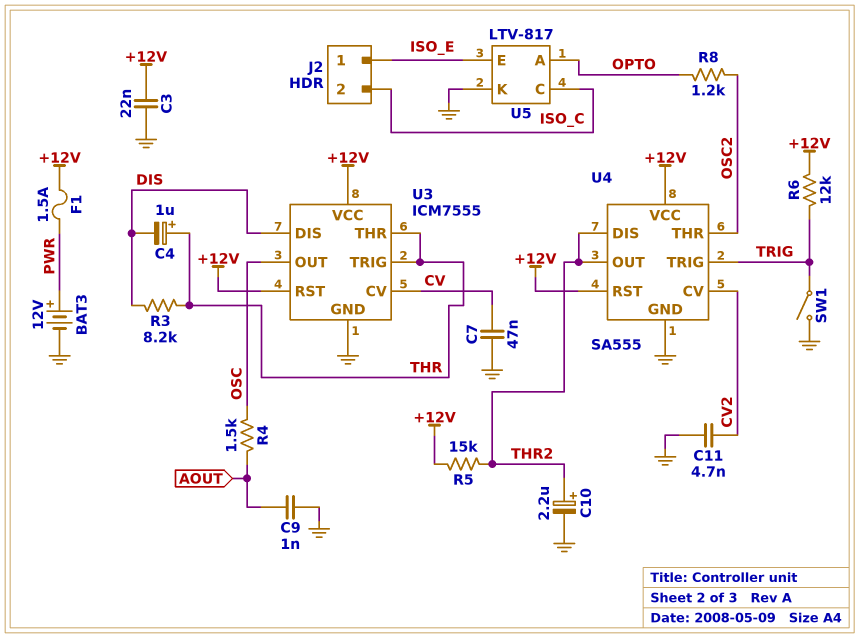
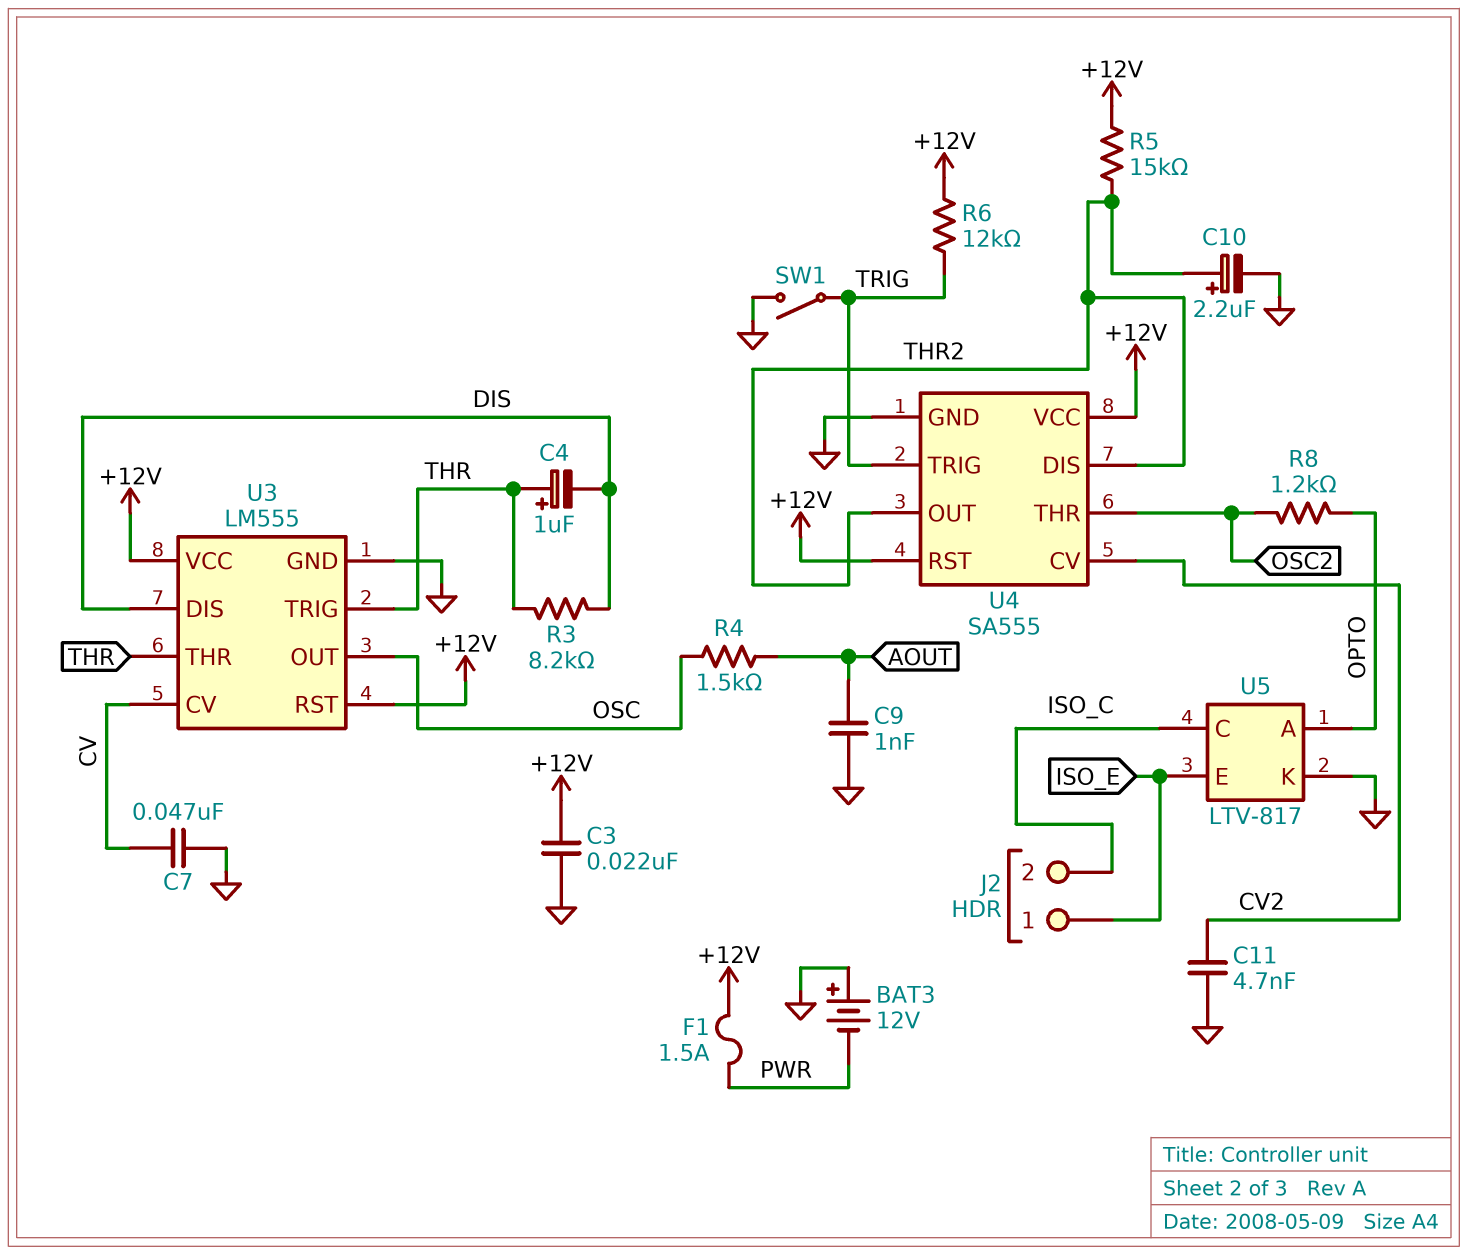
BAT3: 12V (plus PWR, minus GND) -> 12V (plus GND, minus PWR)
U3: ICM7555 -> LM555

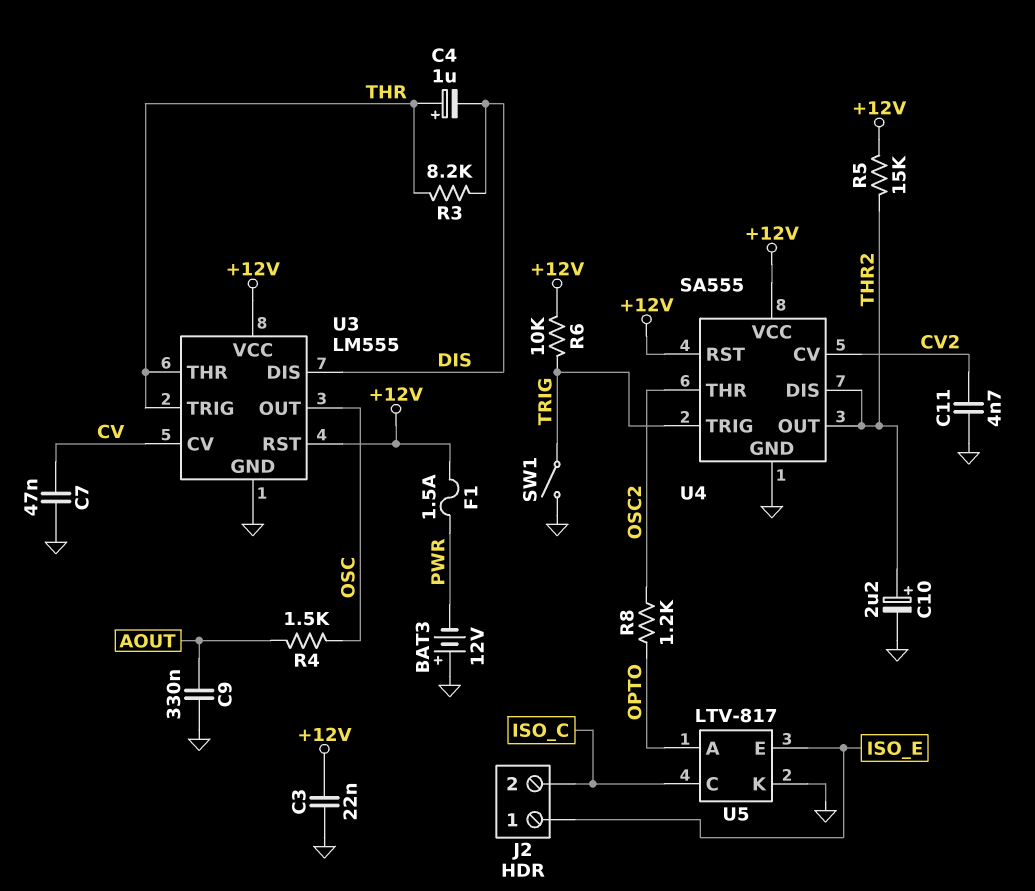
C9: 1nF (AOUT, GND) -> 330nF (AOUT, GND)
R6: 12k (+12V, TRIG) -> 10k (+12V, TRIG)

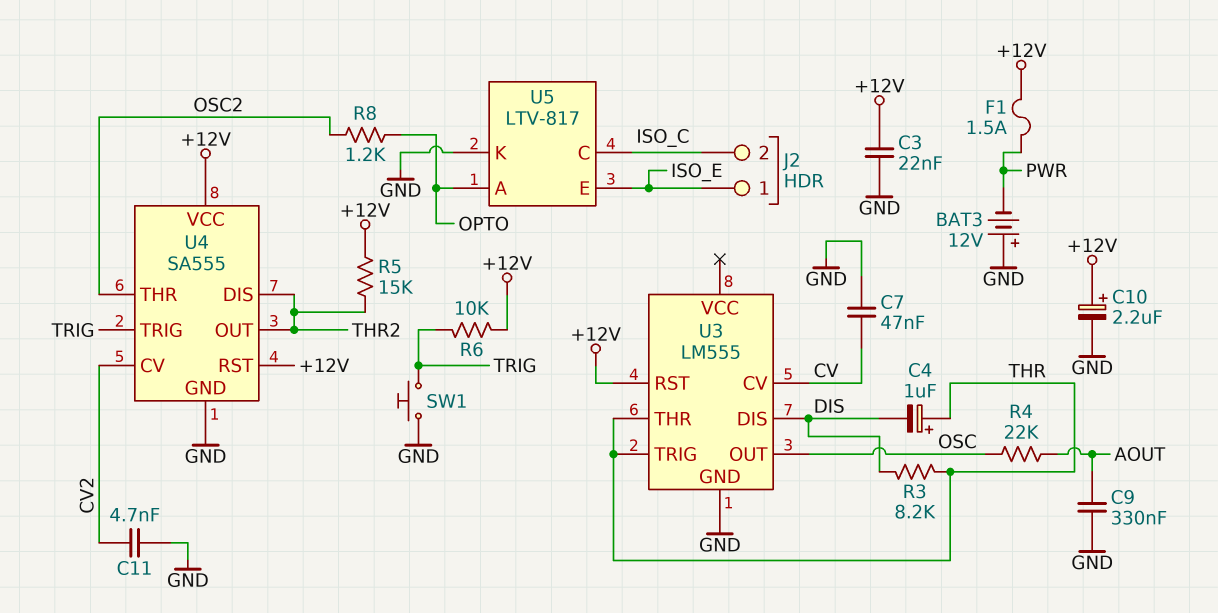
C10: 2.2uF (plus THR2, minus GND) -> 2.2uF (plus +12V, minus GND)
R4: 1.5k (AOUT, OSC) -> 22k (AOUT, OSC)
SW1: switch (GND, TRIG) -> button (GND, TRIG)
U3 pin VCC: +12V -> none

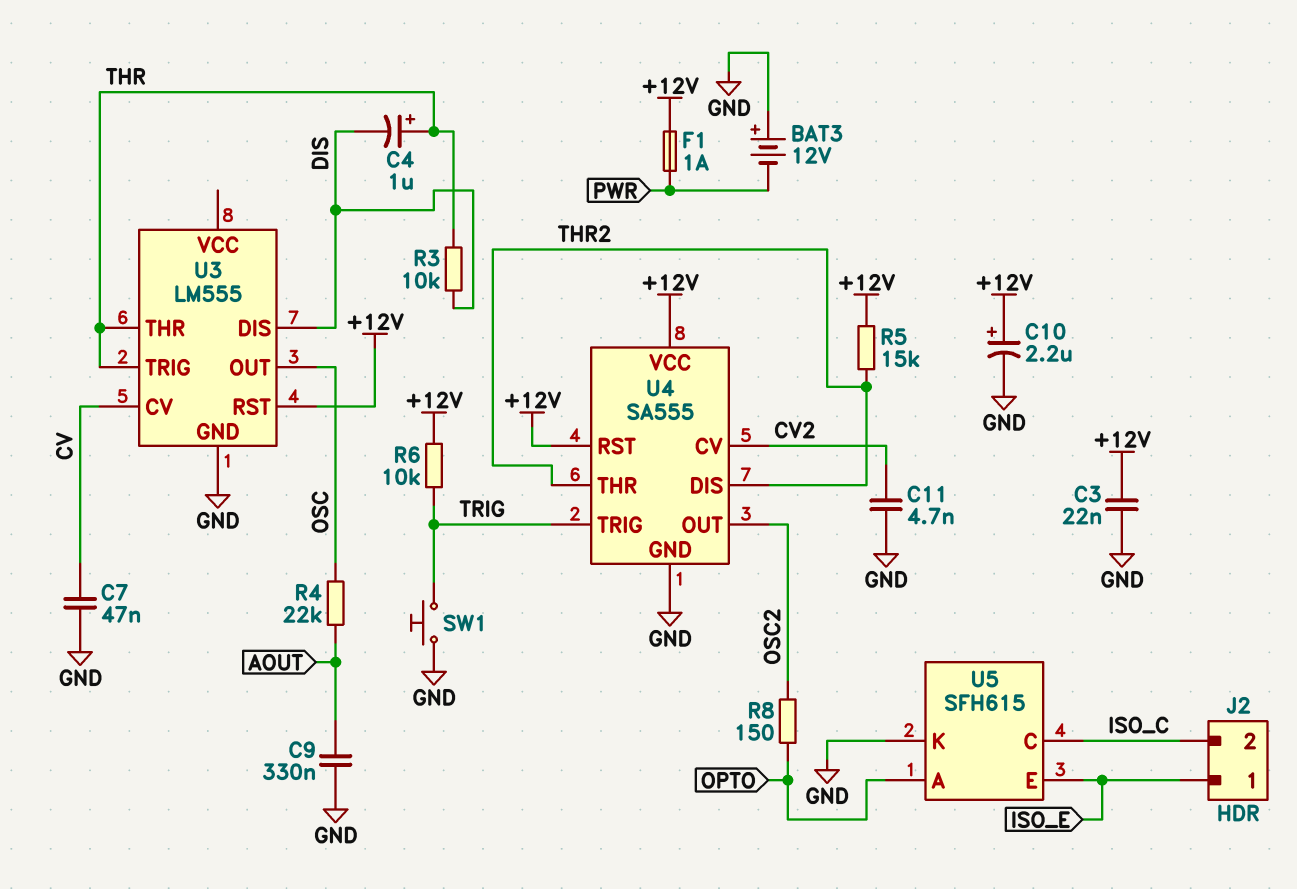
F1: 1.5A (+12V, PWR) -> 1A (+12V, PWR)
R3: 8.2k (DIS, THR) -> 10k (DIS, THR)
R8: 1.2k (OPTO, OSC2) -> 150 (OPTO, OSC2)
U4 pin OUT: THR2 -> OSC2
U4 pin THR: OSC2 -> THR2
U5: LTV-817 -> SFH615

